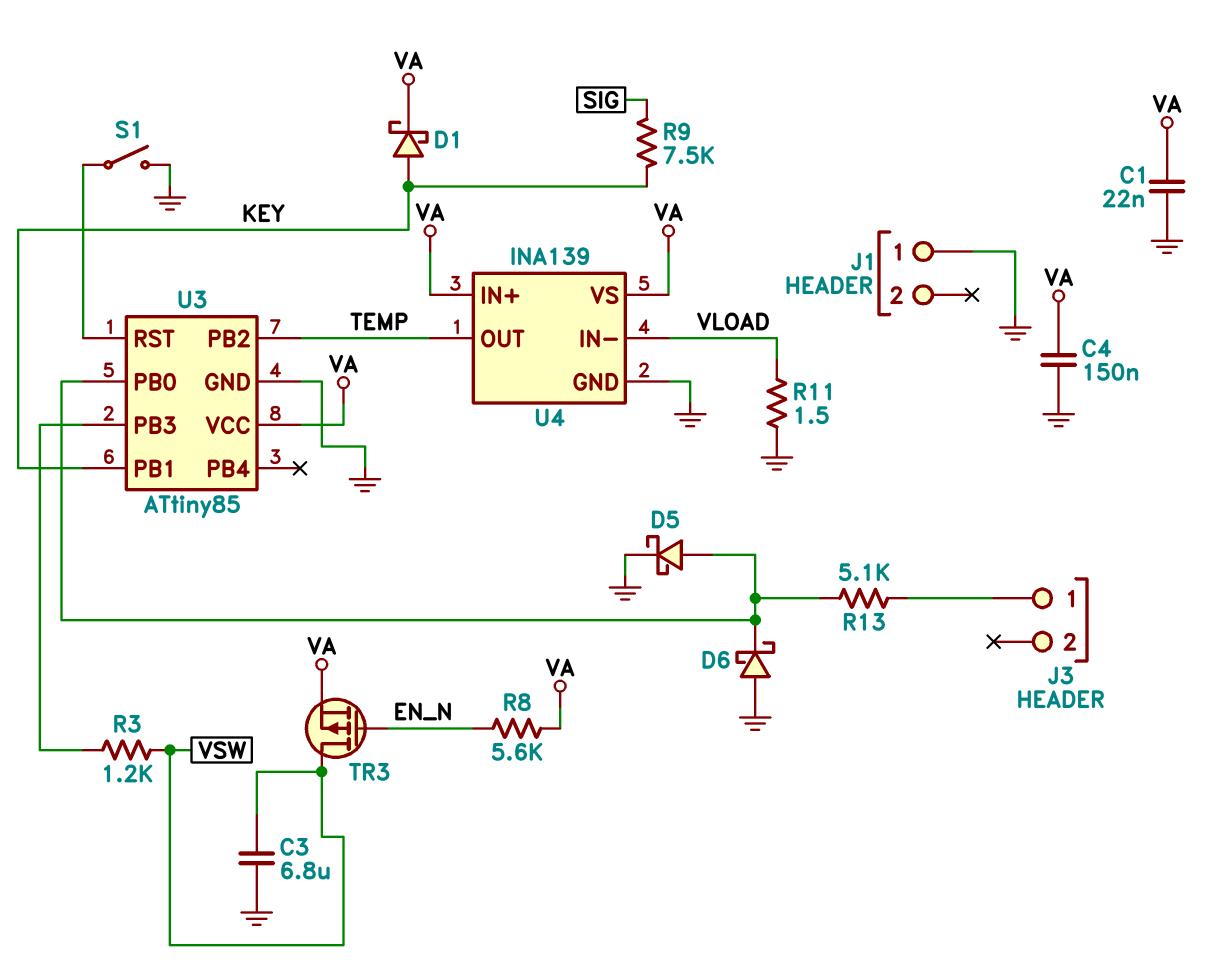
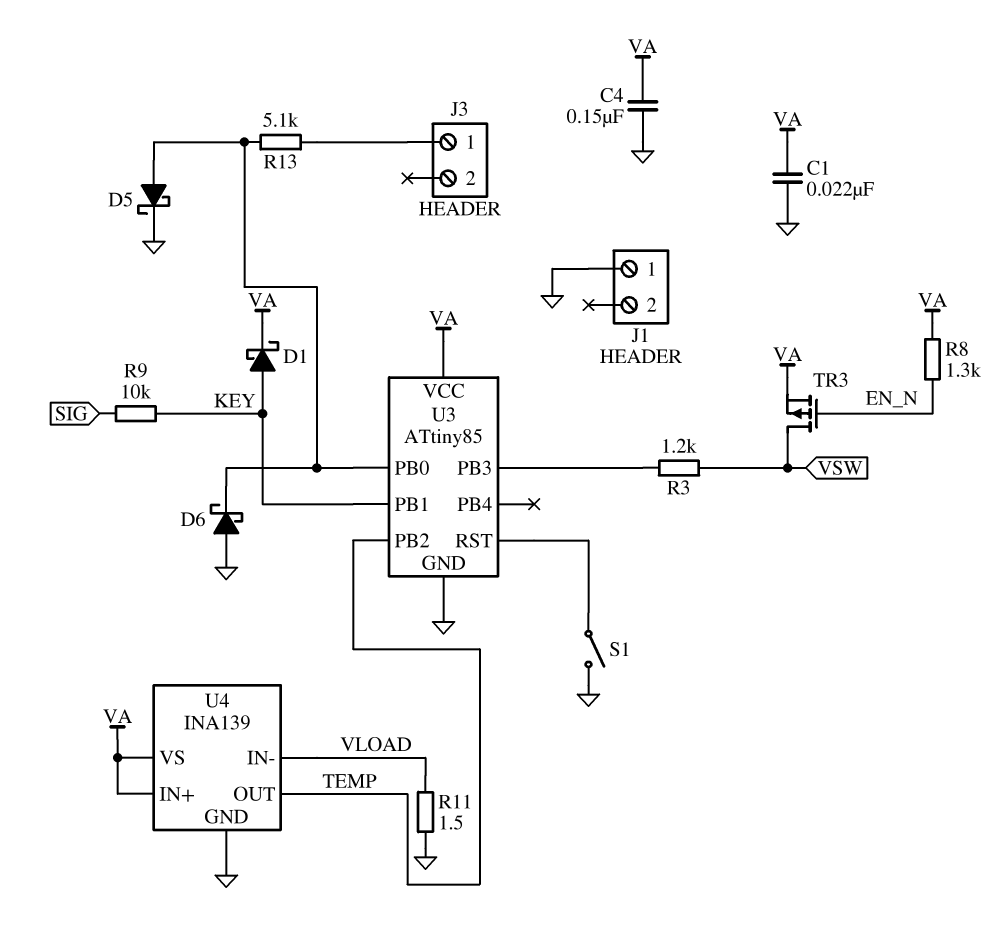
C3: 6.8uF (GND, VSW) -> none
R8: 5.6k (EN_N, VA) -> 1.3k (EN_N, VA)
R9: 7.5k (KEY, SIG) -> 10k (KEY, SIG)

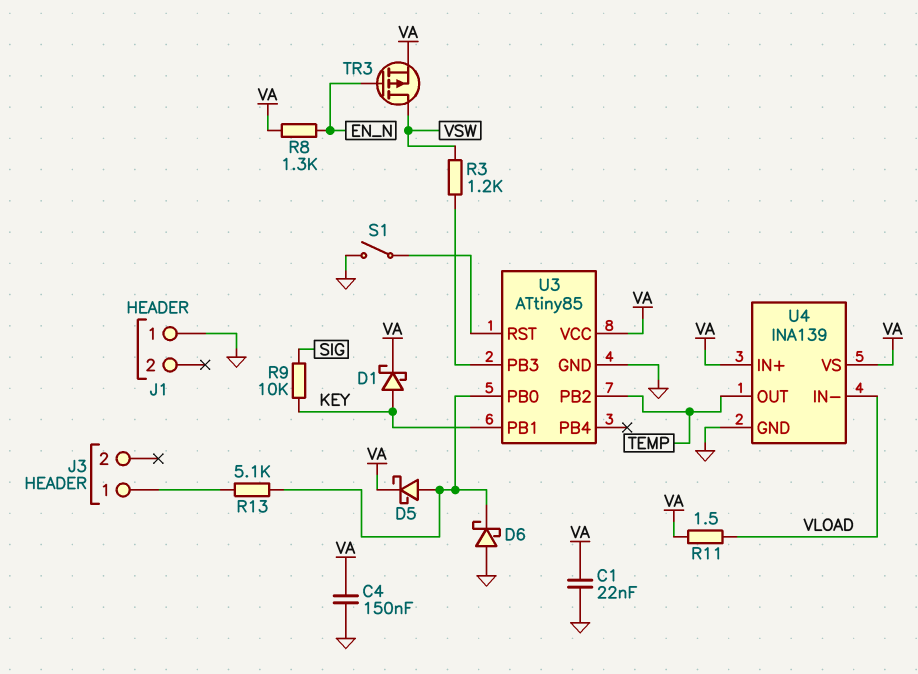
D5: schottky (A U3/PB0, K GND) -> schottky (A U3/PB0, K VA)
R11: 1.5 (GND, VLOAD) -> 1.5 (VA, VLOAD)

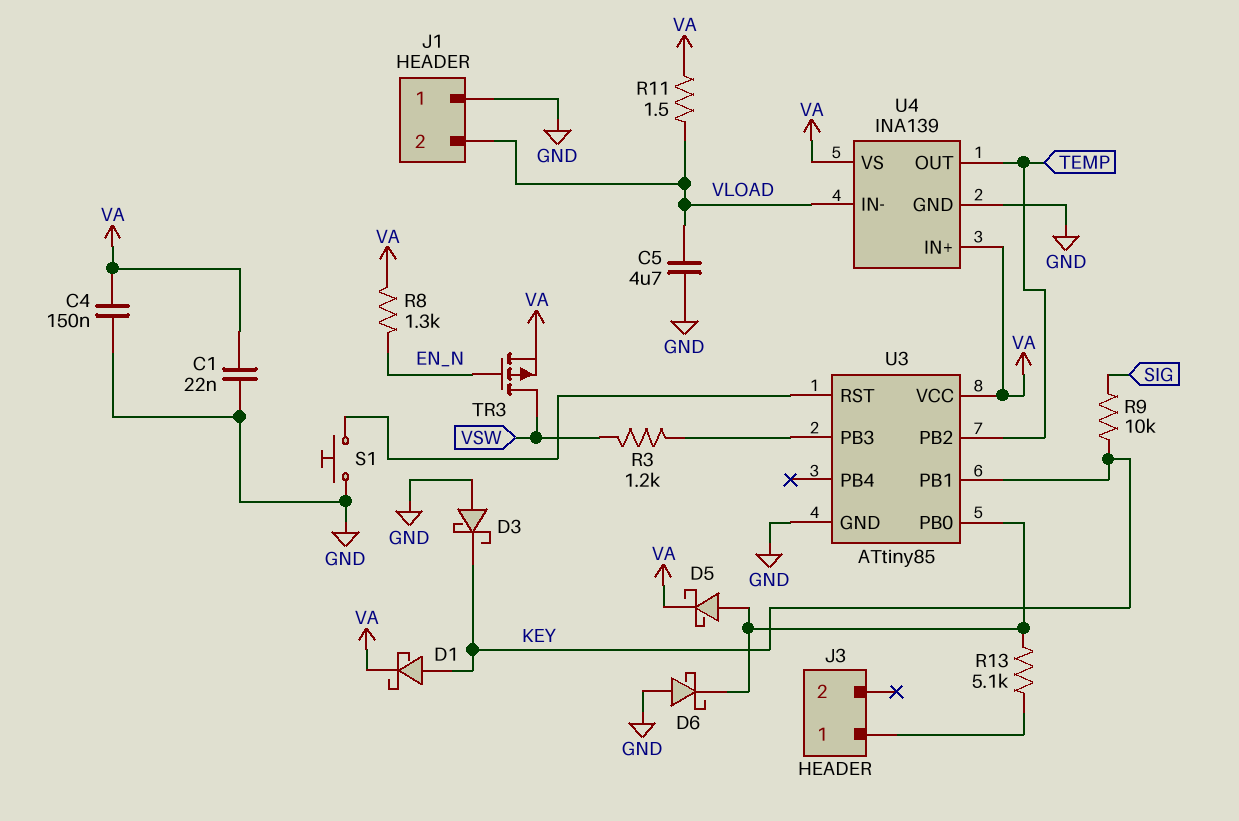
C5: none -> 4.7uF (GND, VLOAD)
D3: none -> schottky (A GND, K KEY)
J1 pin 2: none -> VLOAD
S1: switch (GND, U3/RST) -> button (GND, U3/RST)

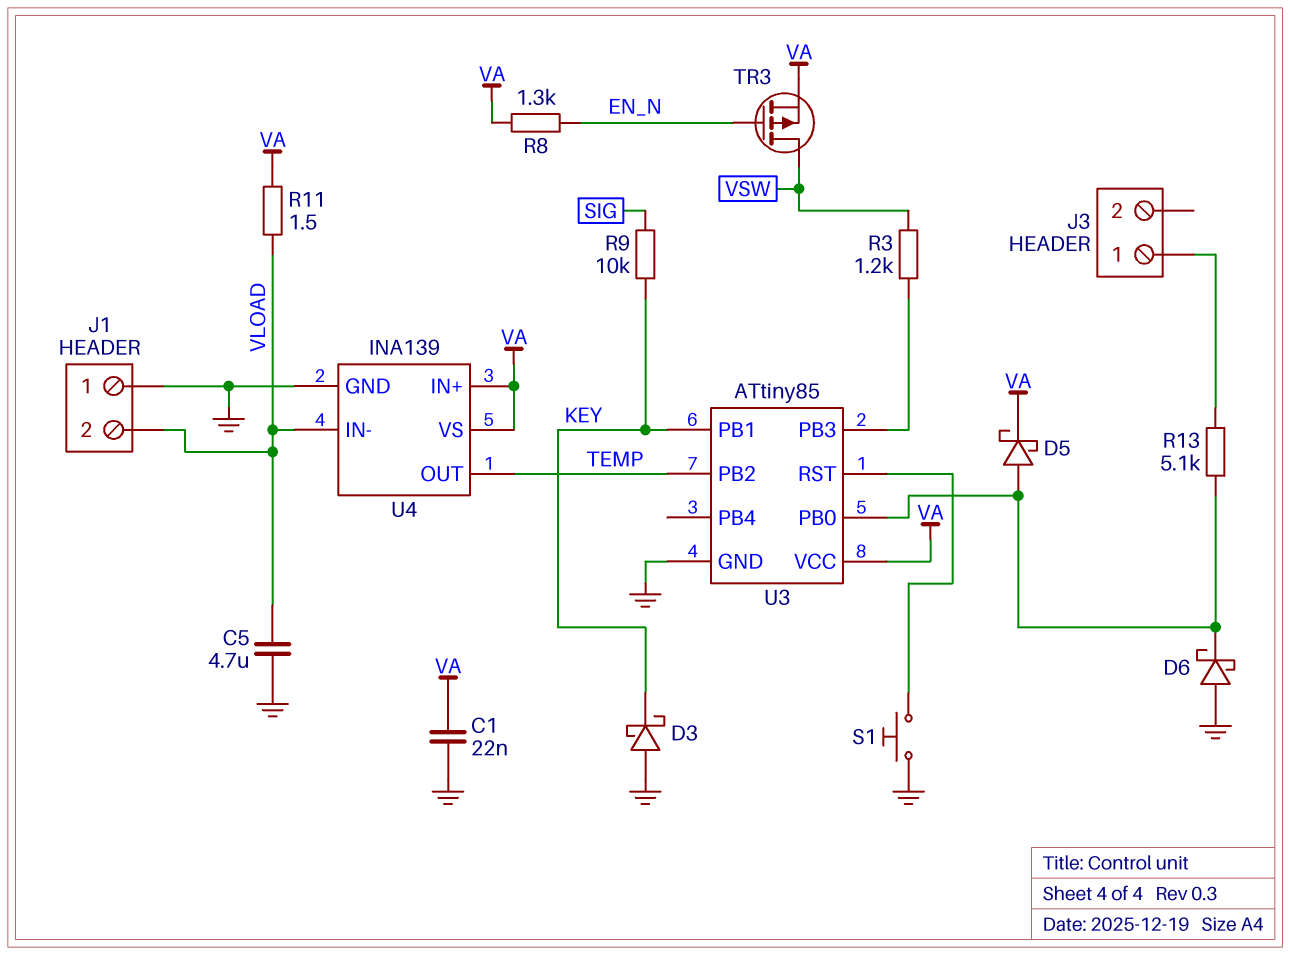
C4: 150nF (GND, VA) -> none
D1: schottky (A KEY, K VA) -> none

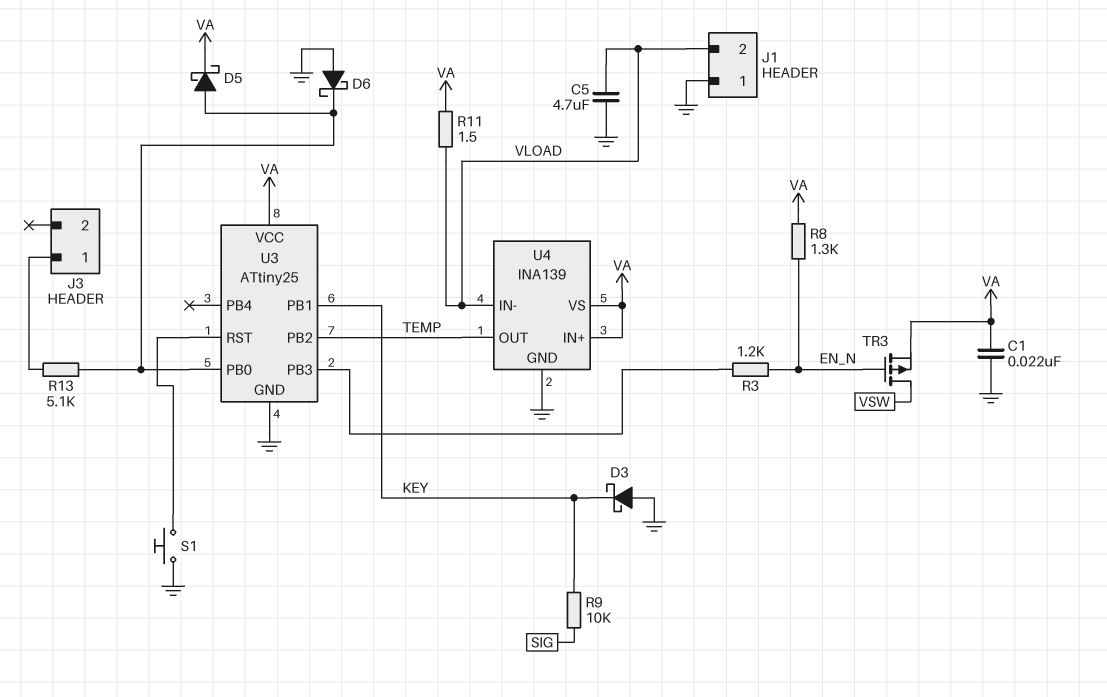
R3: 1.2k (U3/PB3, VSW) -> 1.2k (EN_N, U3/PB3)
U3: ATtiny85 -> ATtiny25

